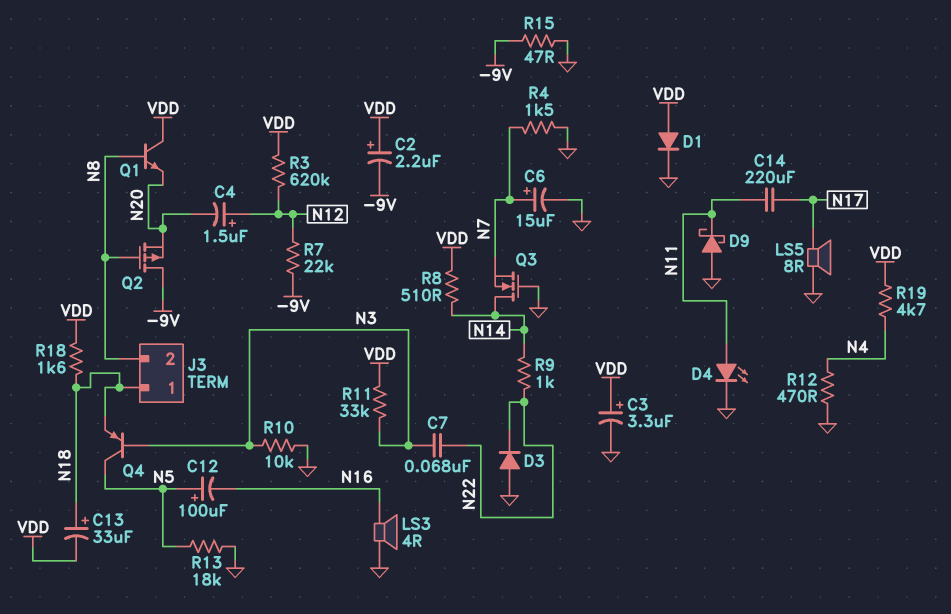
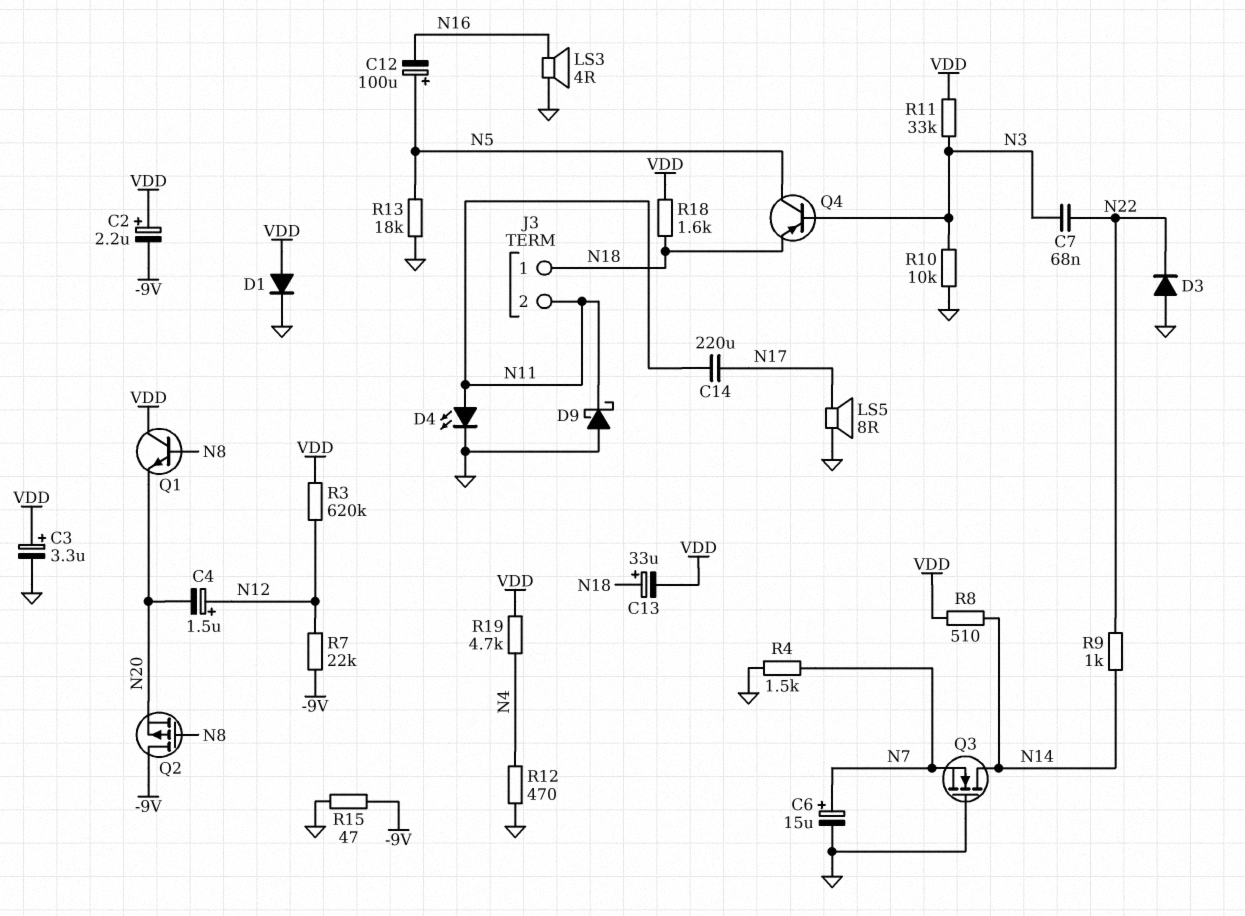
J3 pin 2: N8 -> N11

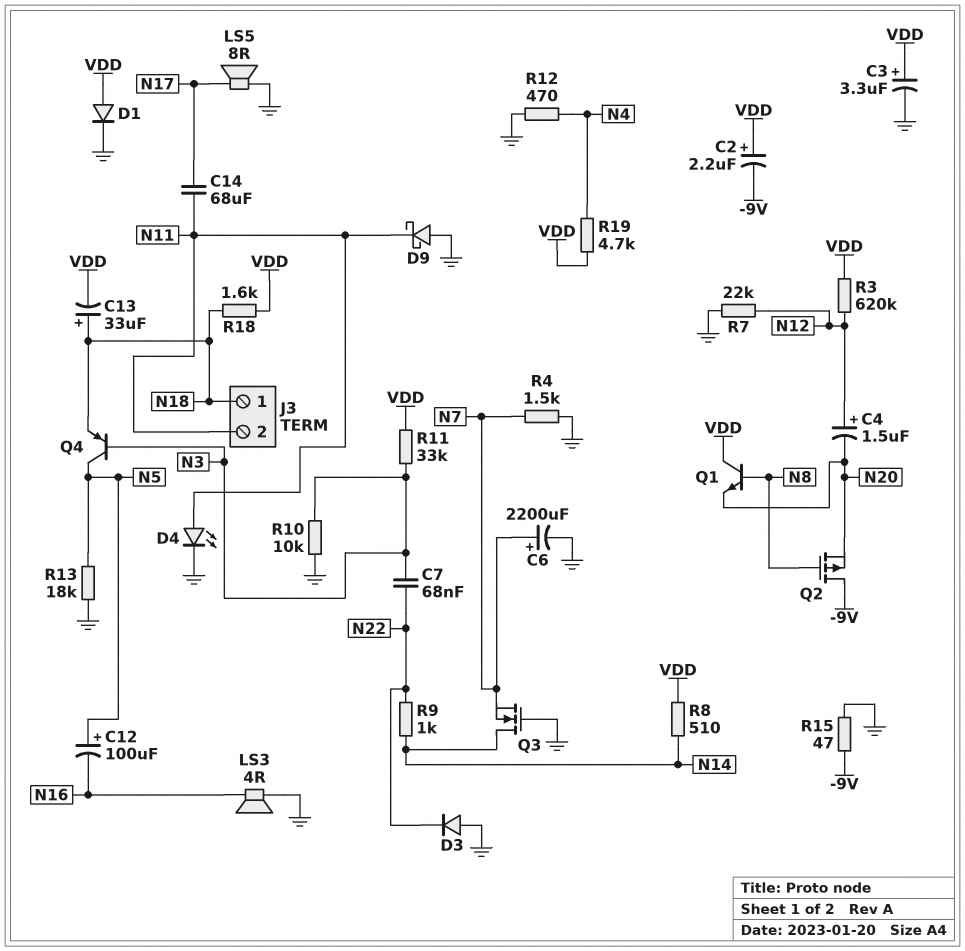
C6: 15uF (plus N7, minus GND) -> 2200uF (plus N7, minus GND)
C14: 220uF (N11, N17) -> 68uF (N11, N17)
R7: 22k (-9V, N12) -> 22k (GND, N12)

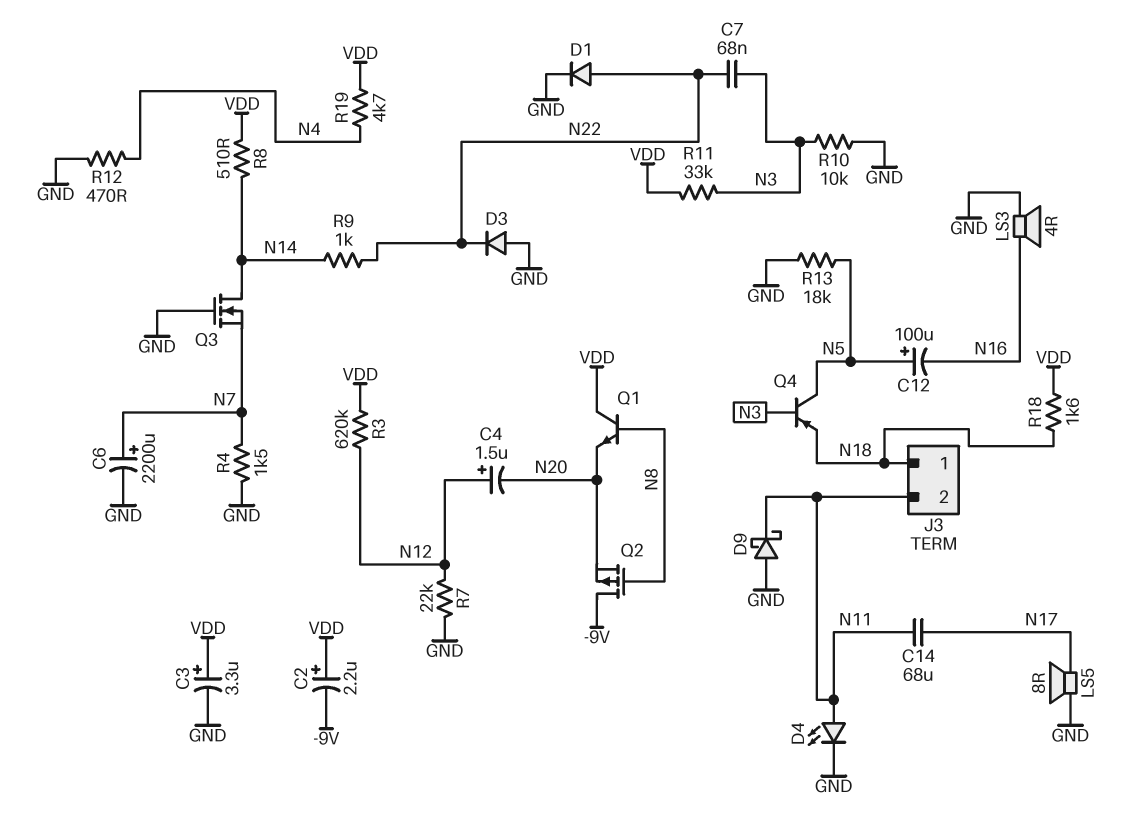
C13: 33uF (plus N18, minus VDD) -> none
D1: diode (A VDD, K GND) -> diode (A N22, K GND)
R15: 47 (-9V, GND) -> none

